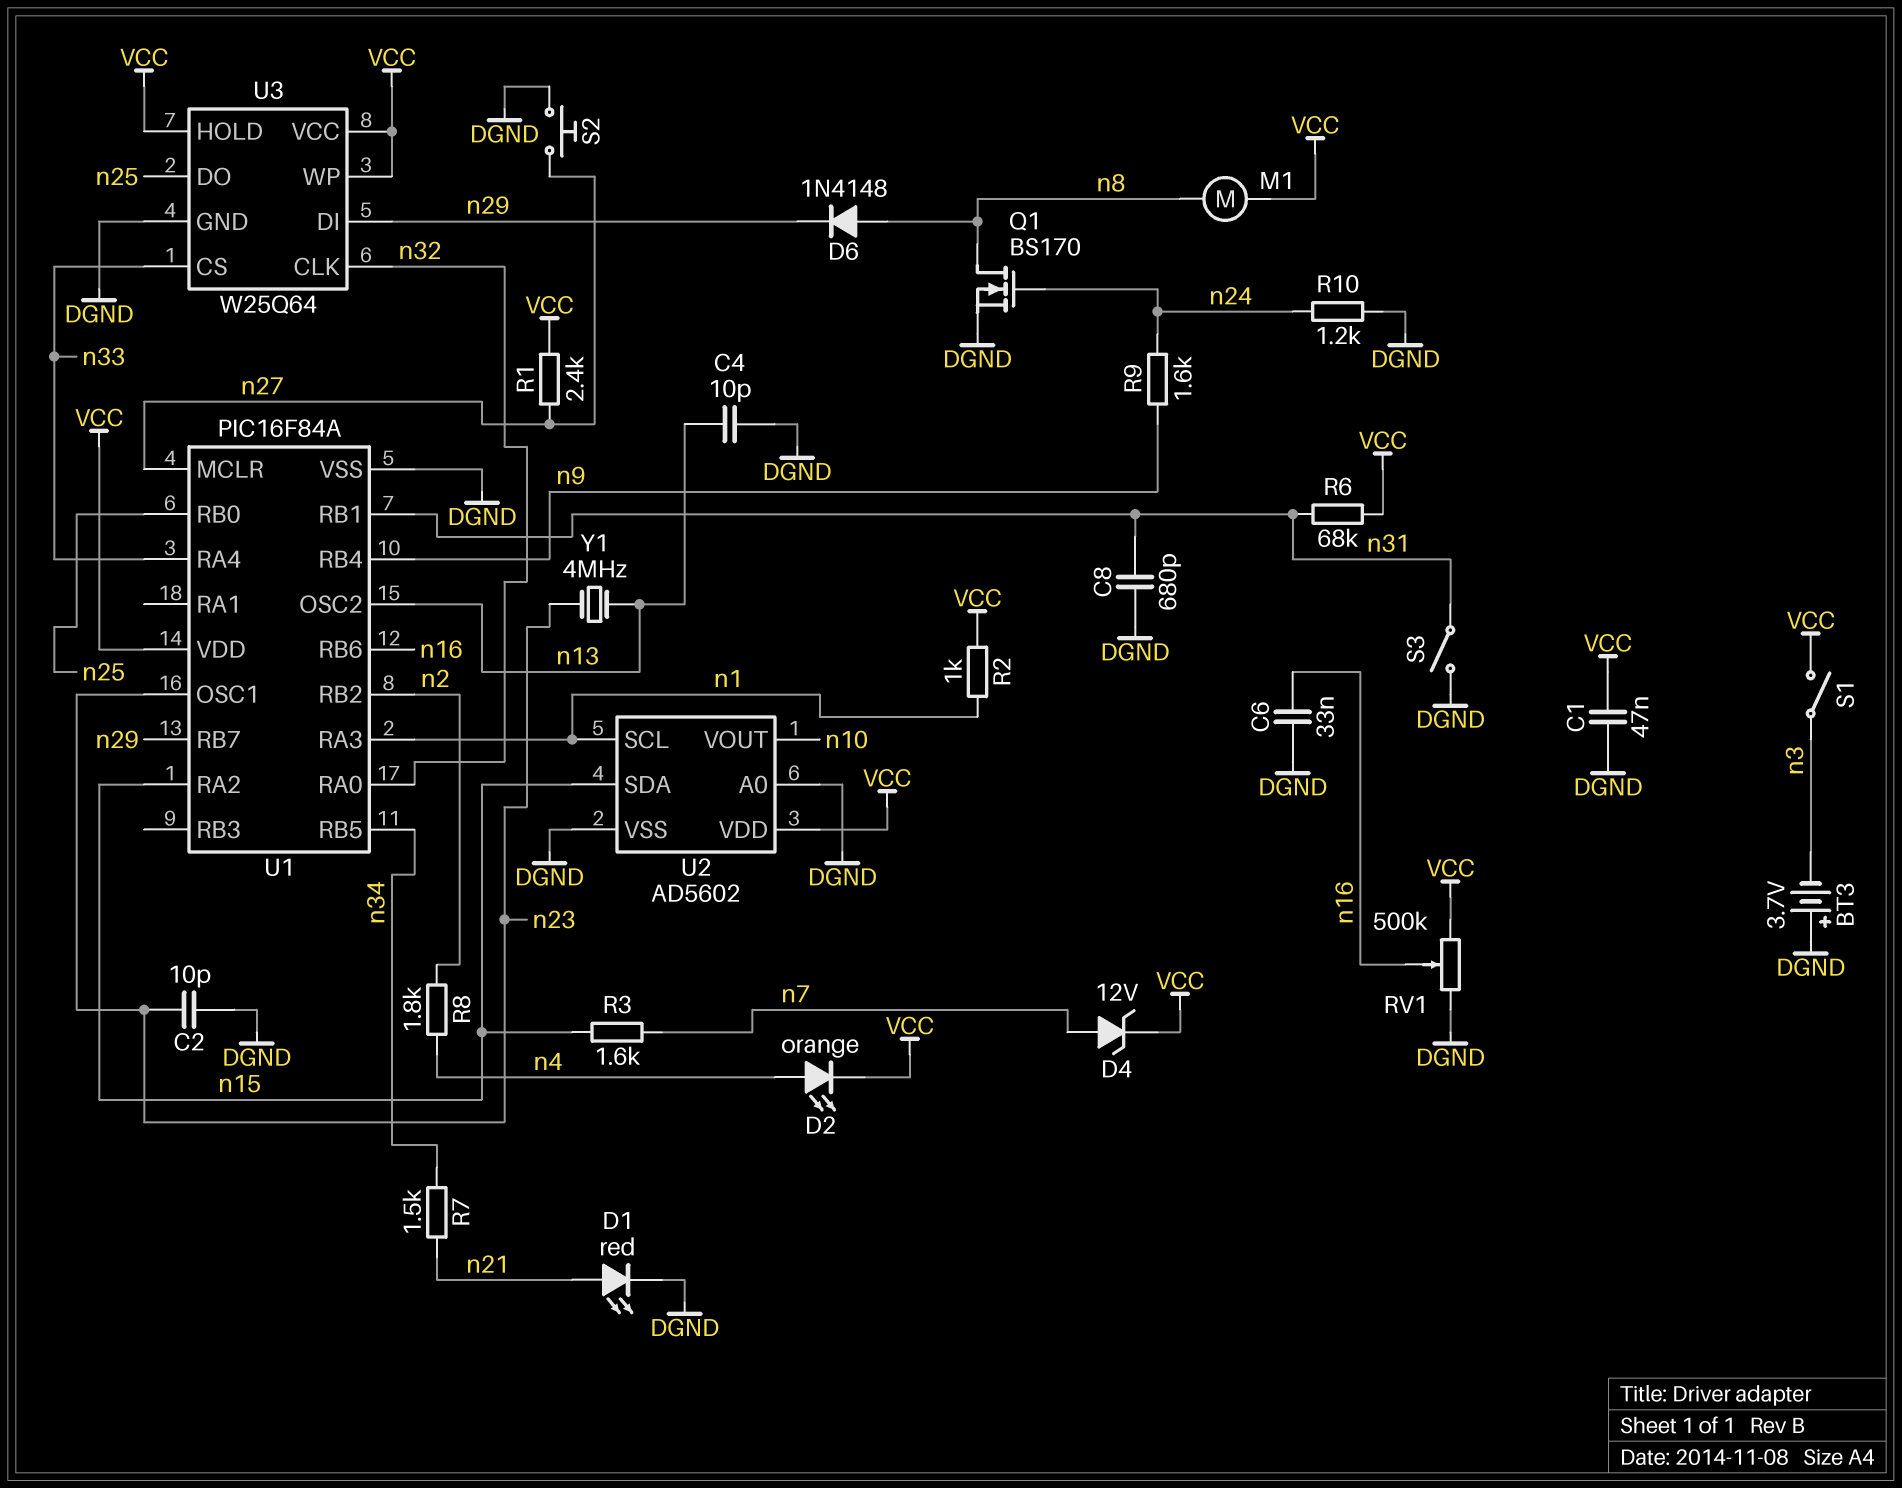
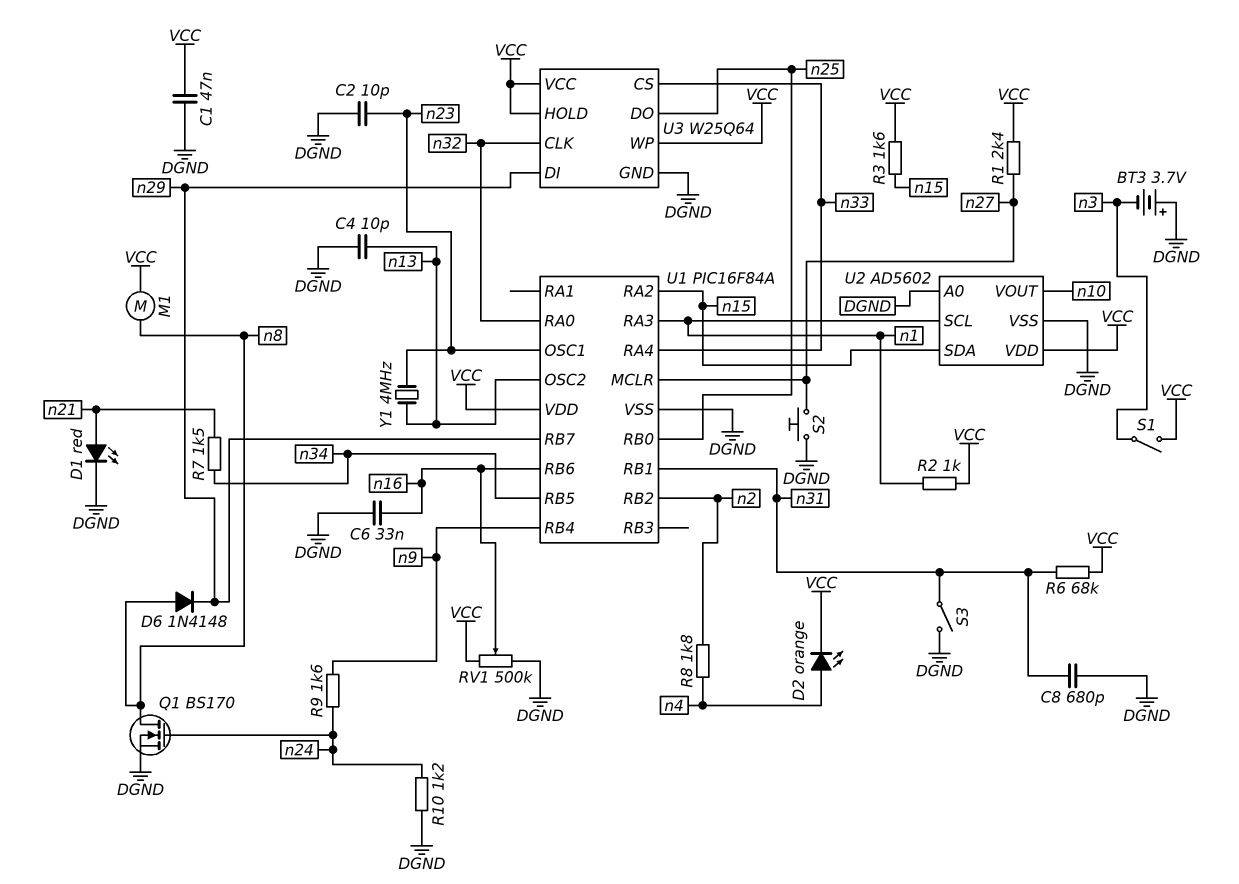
D4: zener 12V (A n7, K VCC) -> none
R3: 1.6k (n7, n15) -> 1.6k (VCC, n15)

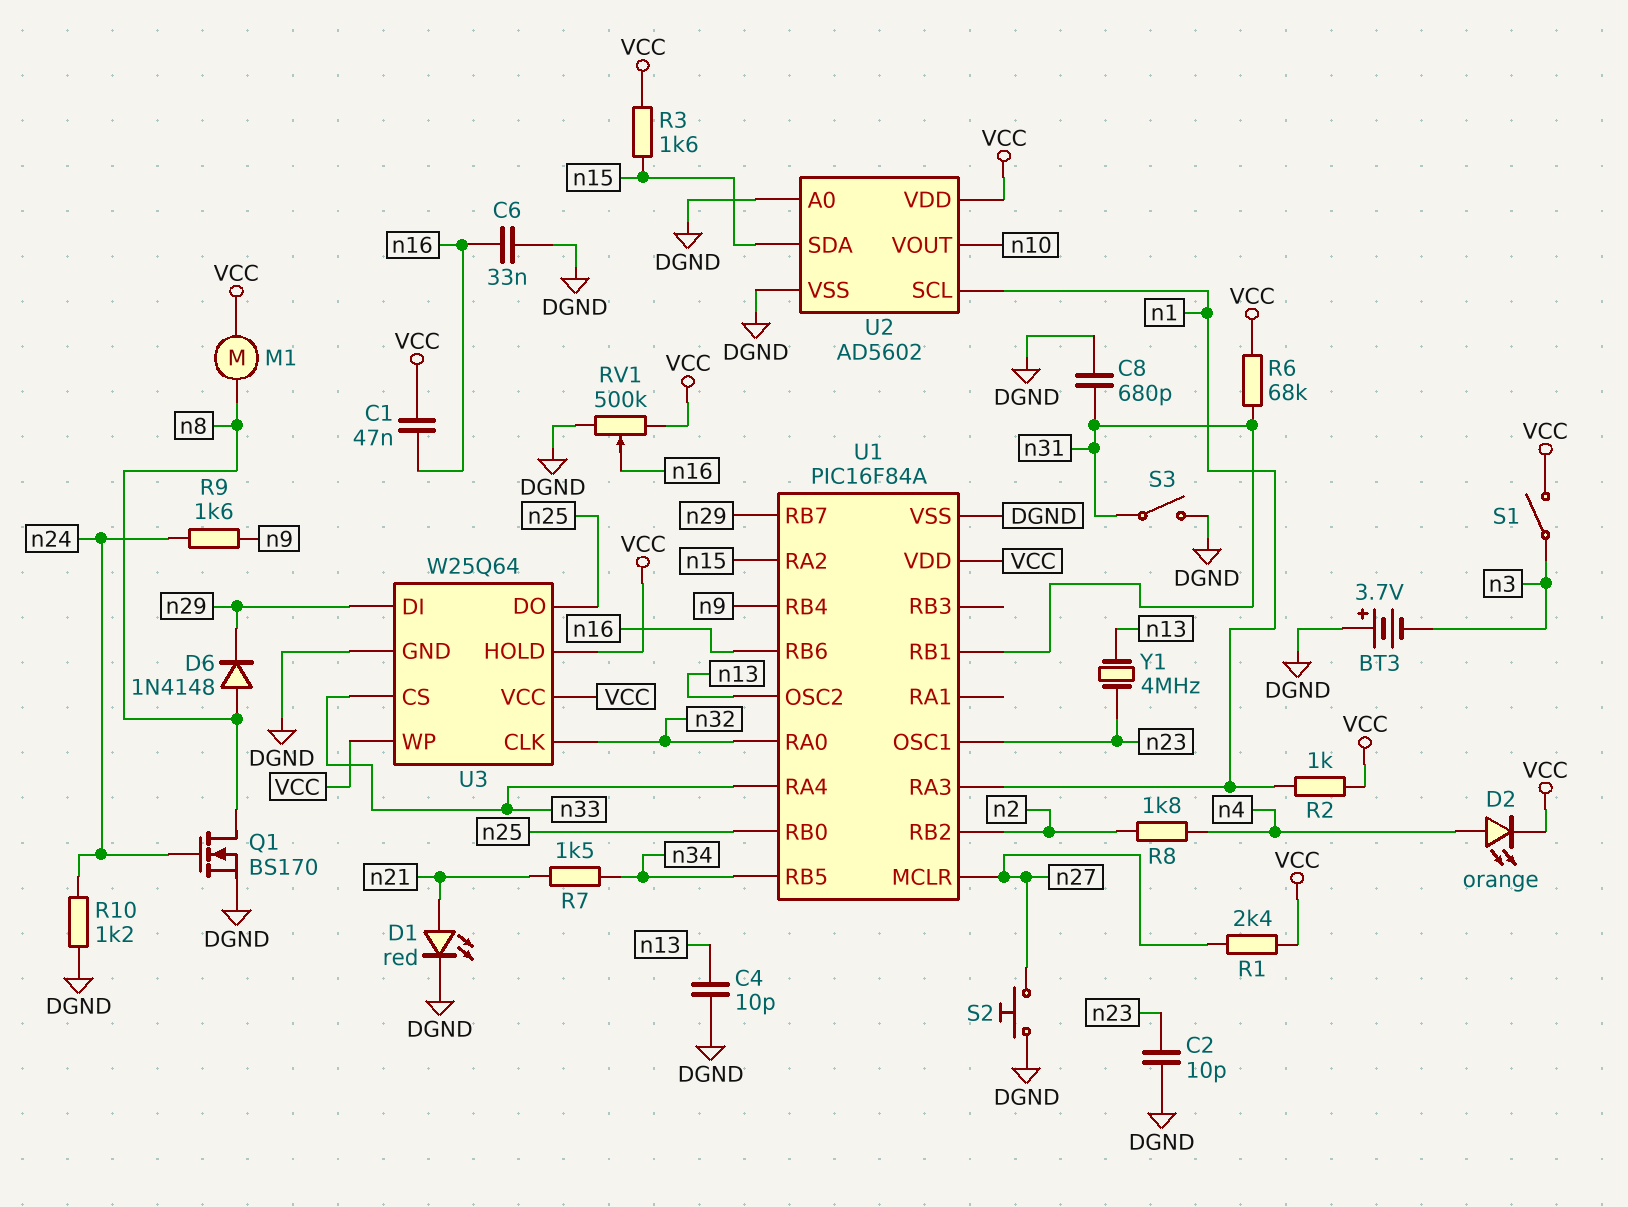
C1: 47nF (DGND, VCC) -> 47nF (VCC, n16)

